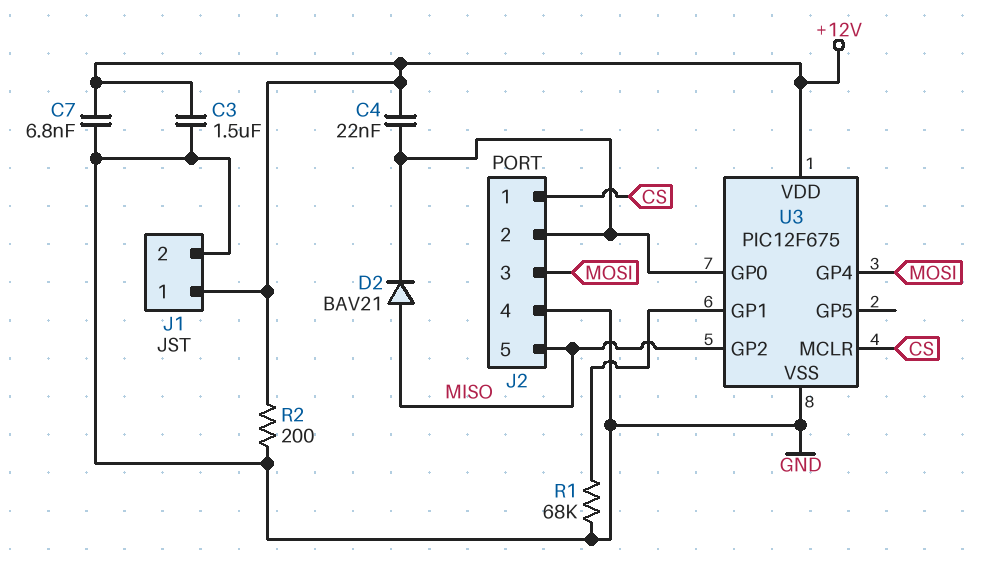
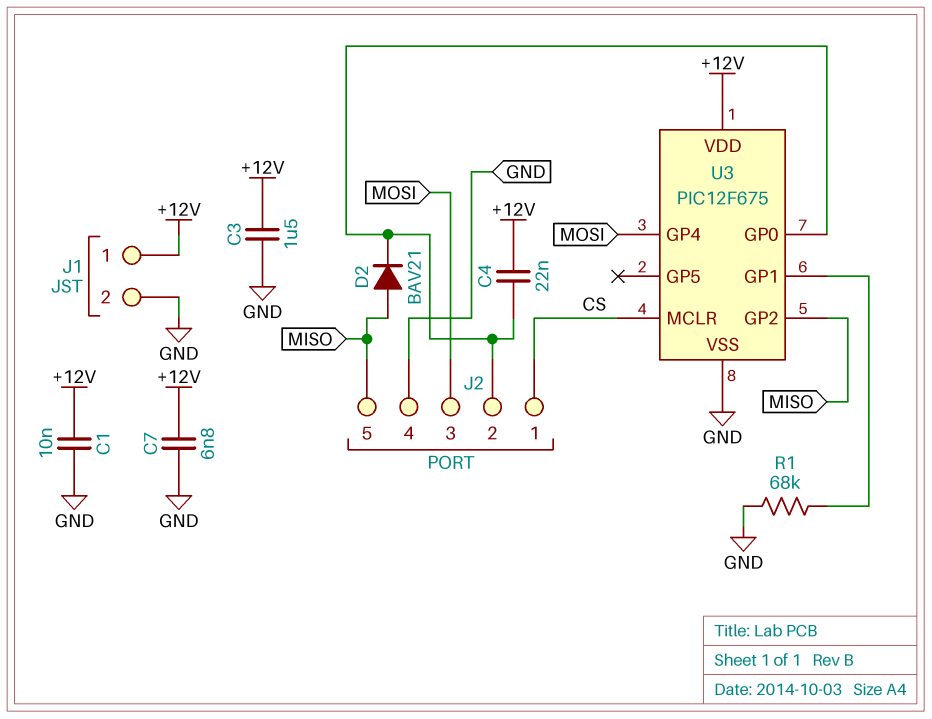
C1: none -> 10nF (+12V, GND)
R2: 200 (+12V, GND) -> none

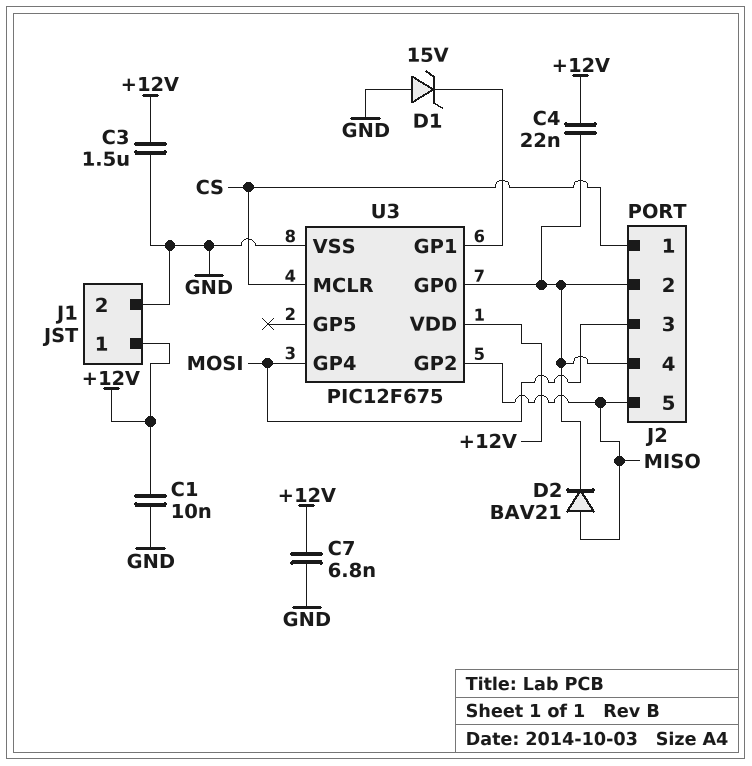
D1: none -> zener 15V (A GND, K U3/GP1)
J2 pin 4: GND -> J2/2
R1: 68k (GND, U3/GP1) -> none

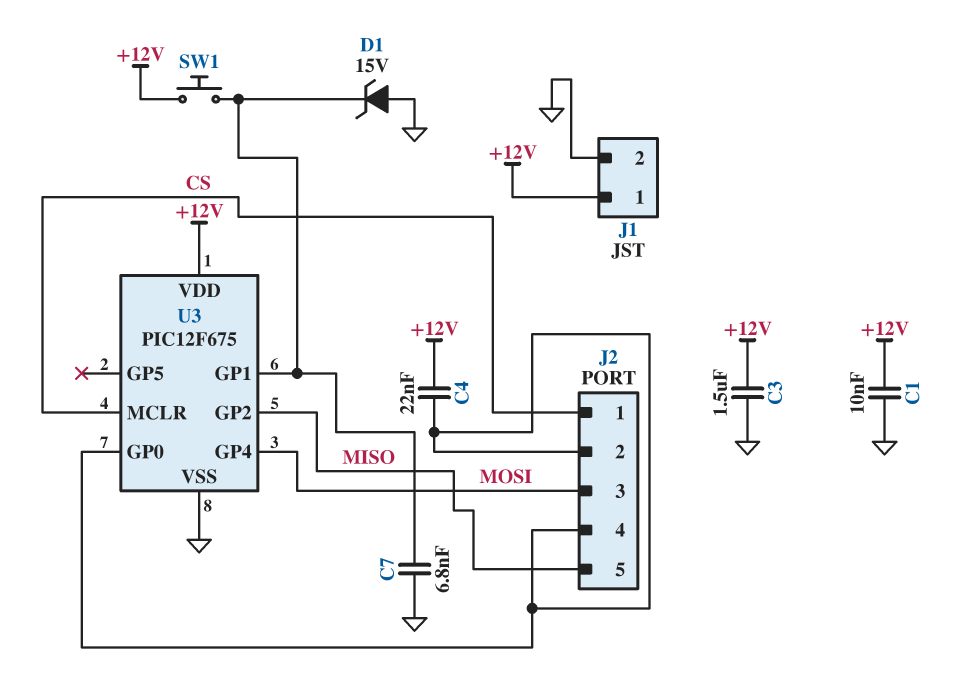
C7: 6.8nF (+12V, GND) -> 6.8nF (GND, U3/GP1)
D2: diode BAV21 (A MISO, K J2/2) -> none
SW1: none -> button (+12V, U3/GP1)

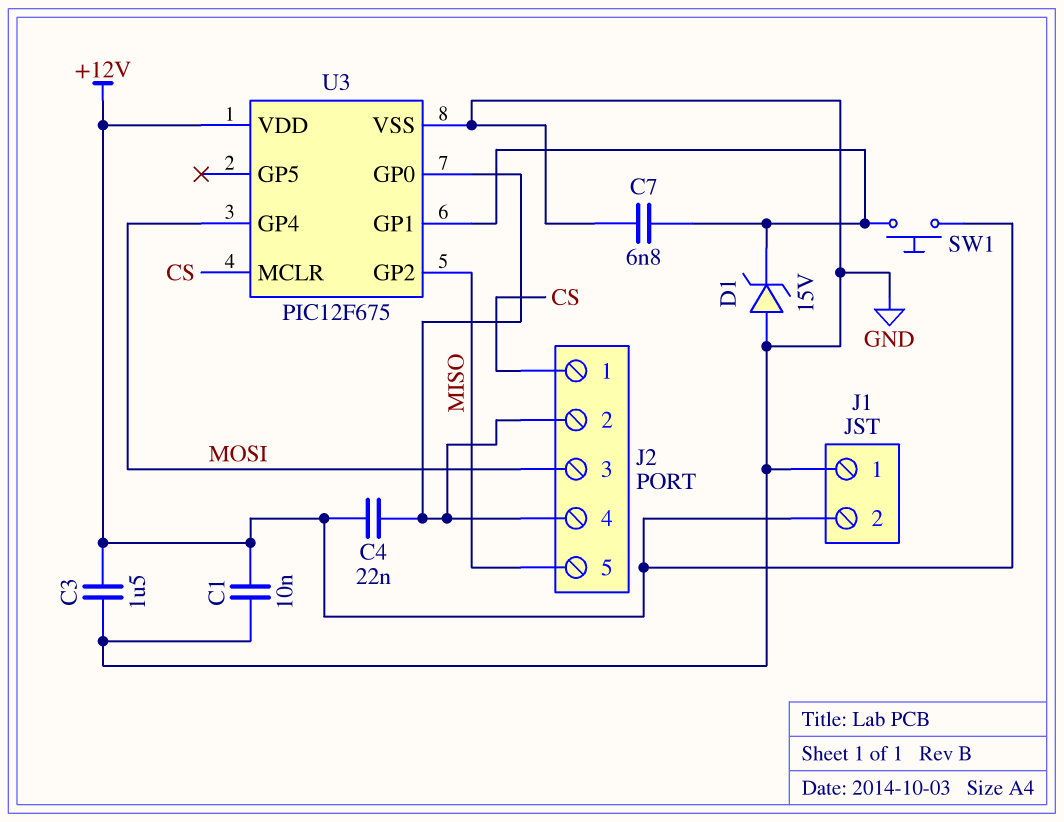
J1 pin 1: +12V -> GND
J1 pin 2: GND -> +12V

